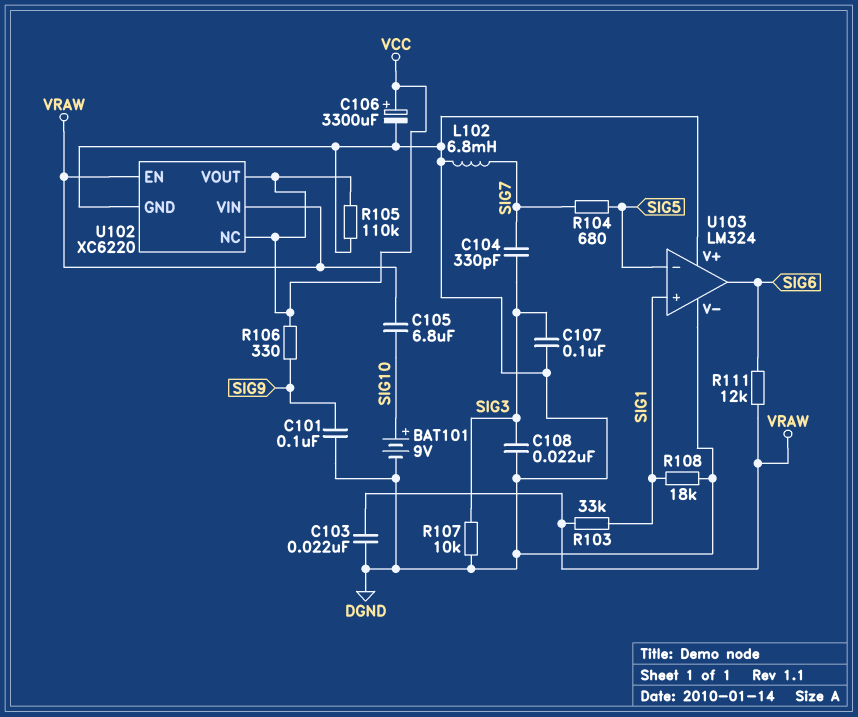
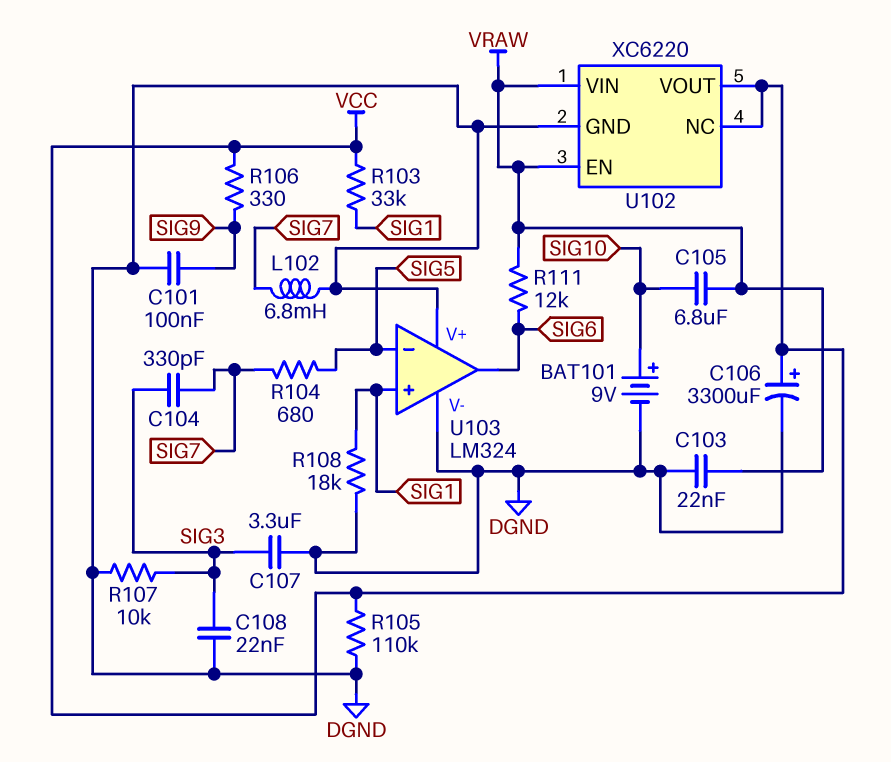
C107: 100nF (DGND, SIG3) -> 3.3uF (DGND, SIG3)
R103: 33k (SIG1, VRAW) -> 33k (SIG1, VCC)

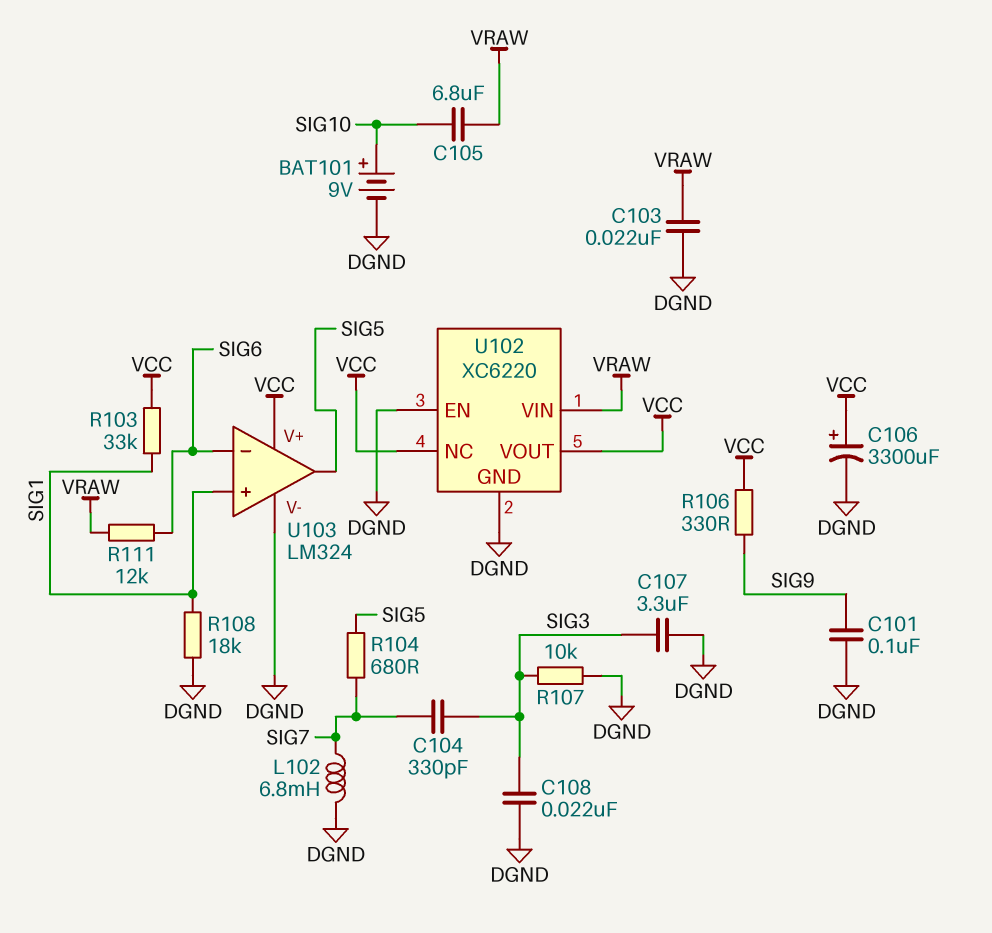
R105: 110k (DGND, VCC) -> none
U102 pin EN: VRAW -> DGND
U103 pin V+: DGND -> VCC
U103 pin in-: SIG5 -> SIG6
U103 pin out: SIG6 -> SIG5

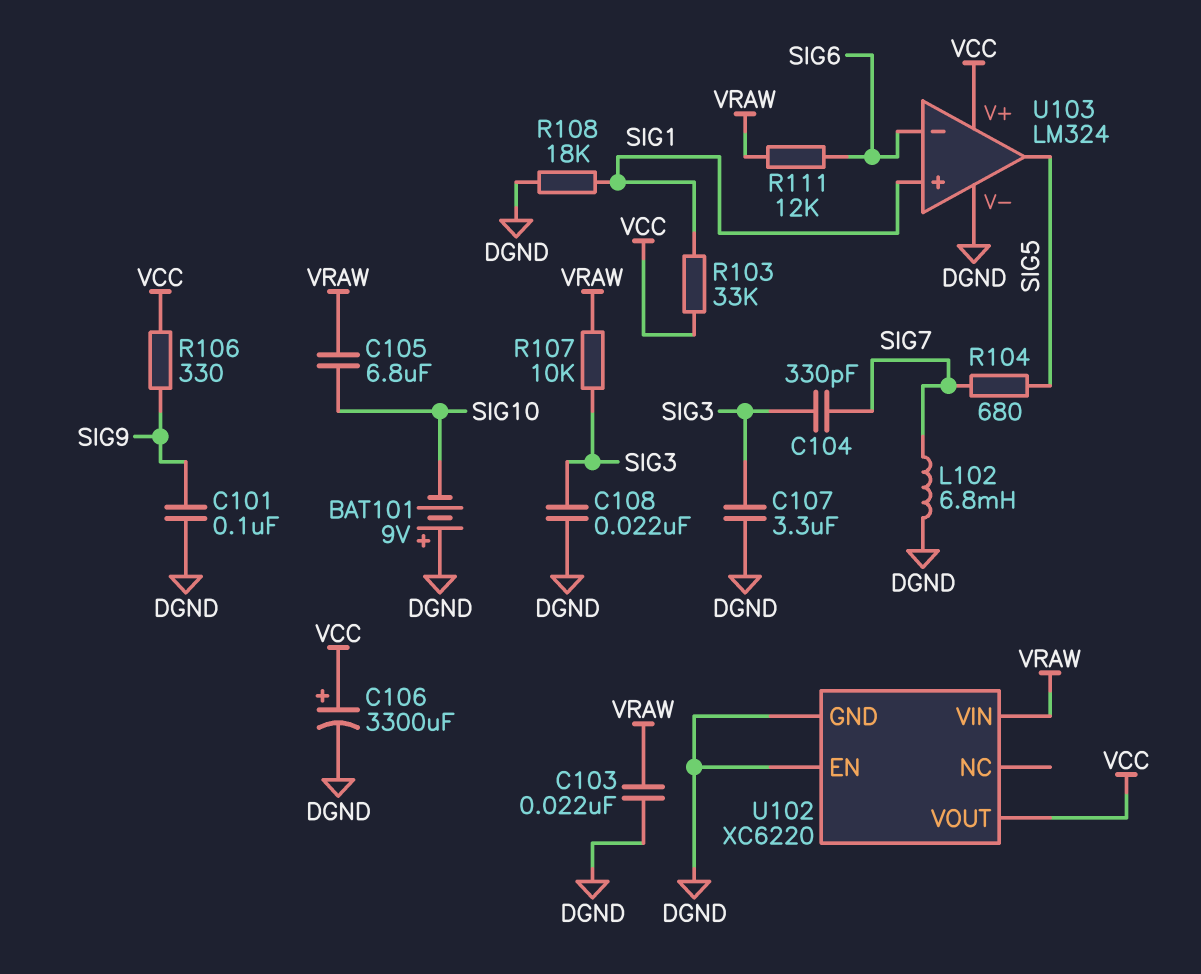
BAT101: 9V (plus SIG10, minus DGND) -> 9V (plus DGND, minus SIG10)
R107: 10k (DGND, SIG3) -> 10k (SIG3, VRAW)
U102 pin NC: VCC -> none

